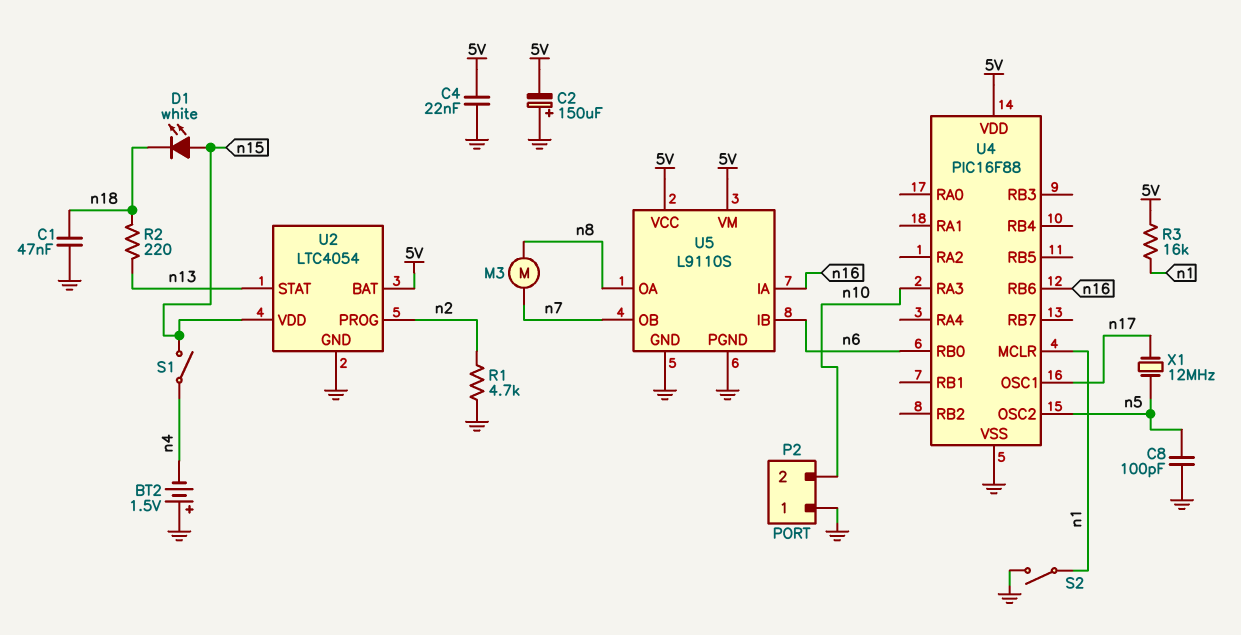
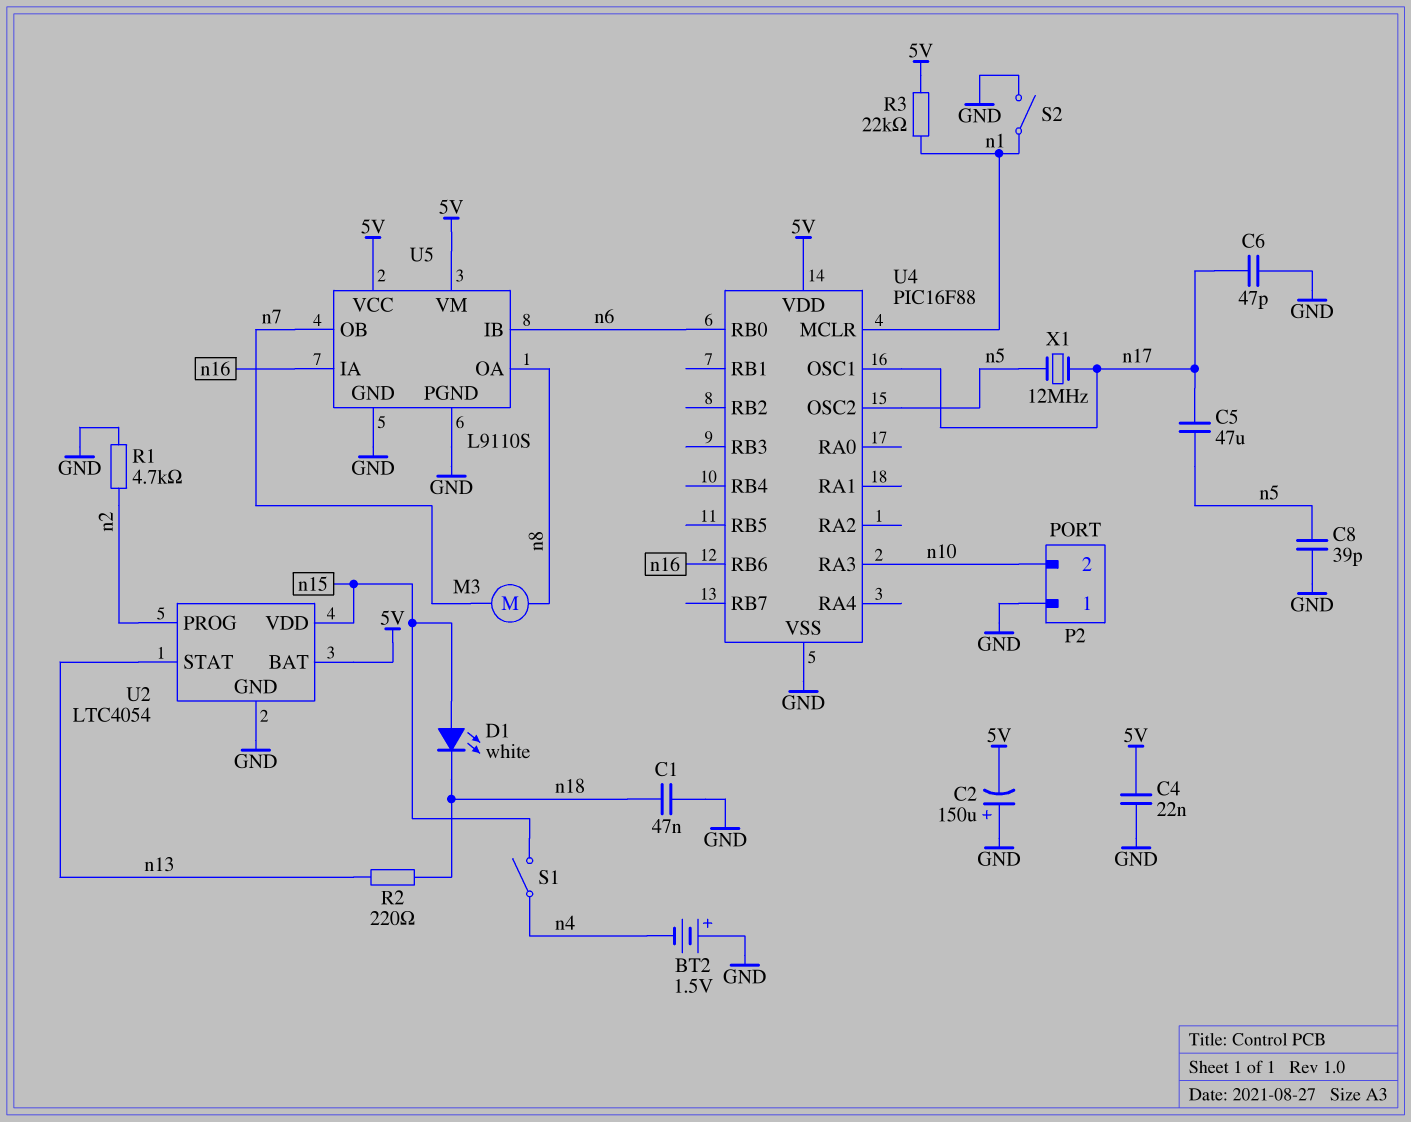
C5: none -> 47uF (n5, n17)
C6: none -> 47pF (GND, n17)
C8: 100pF (GND, n5) -> 39pF (GND, n5)
R3: 16k (5V, n1) -> 22k (5V, n1)

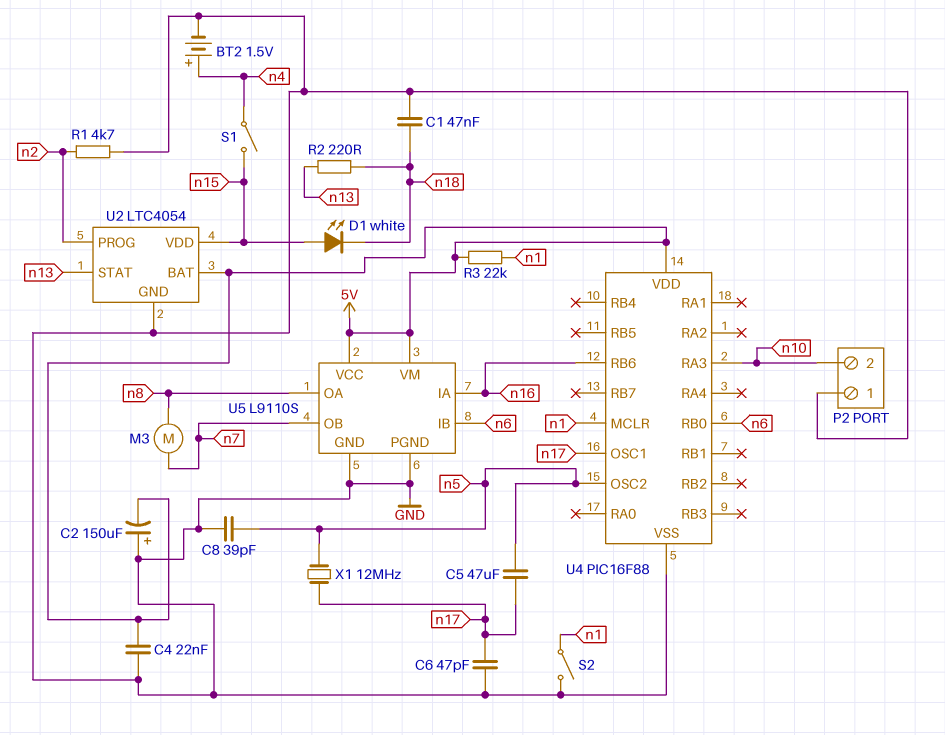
BT2: 1.5V (plus GND, minus n4) -> 1.5V (plus n4, minus GND)

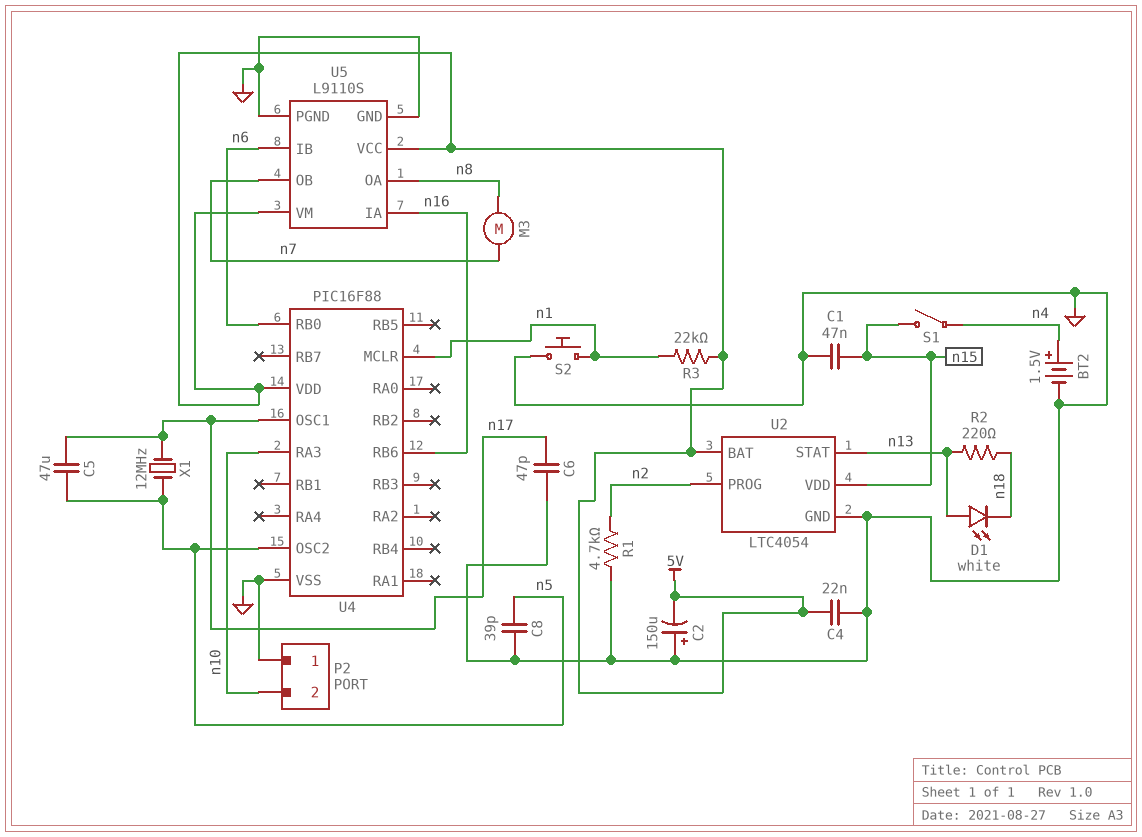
C1: 47nF (GND, n18) -> 47nF (GND, n15)
D1: LED white (A n15, K n18) -> LED white (A n13, K n18)
S2: switch (GND, n1) -> button (GND, n1)

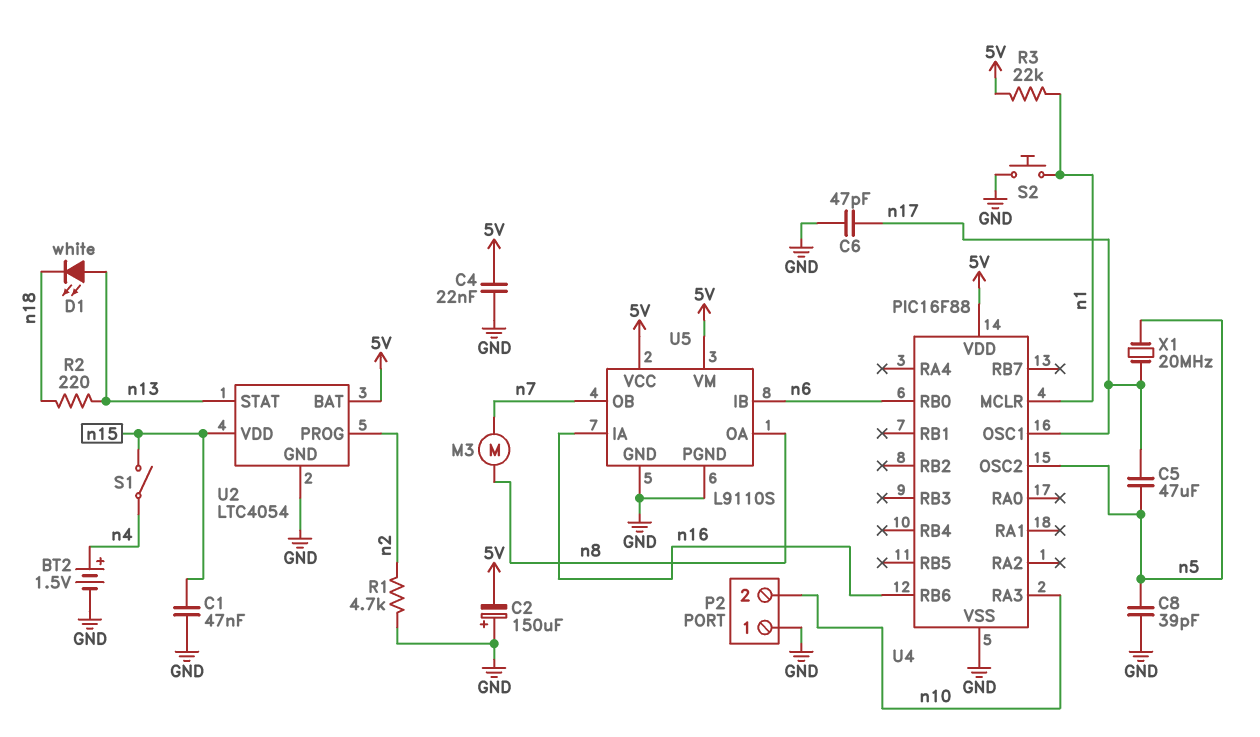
X1: 12MHz (n5, n17) -> 20MHz (n5, n17)

